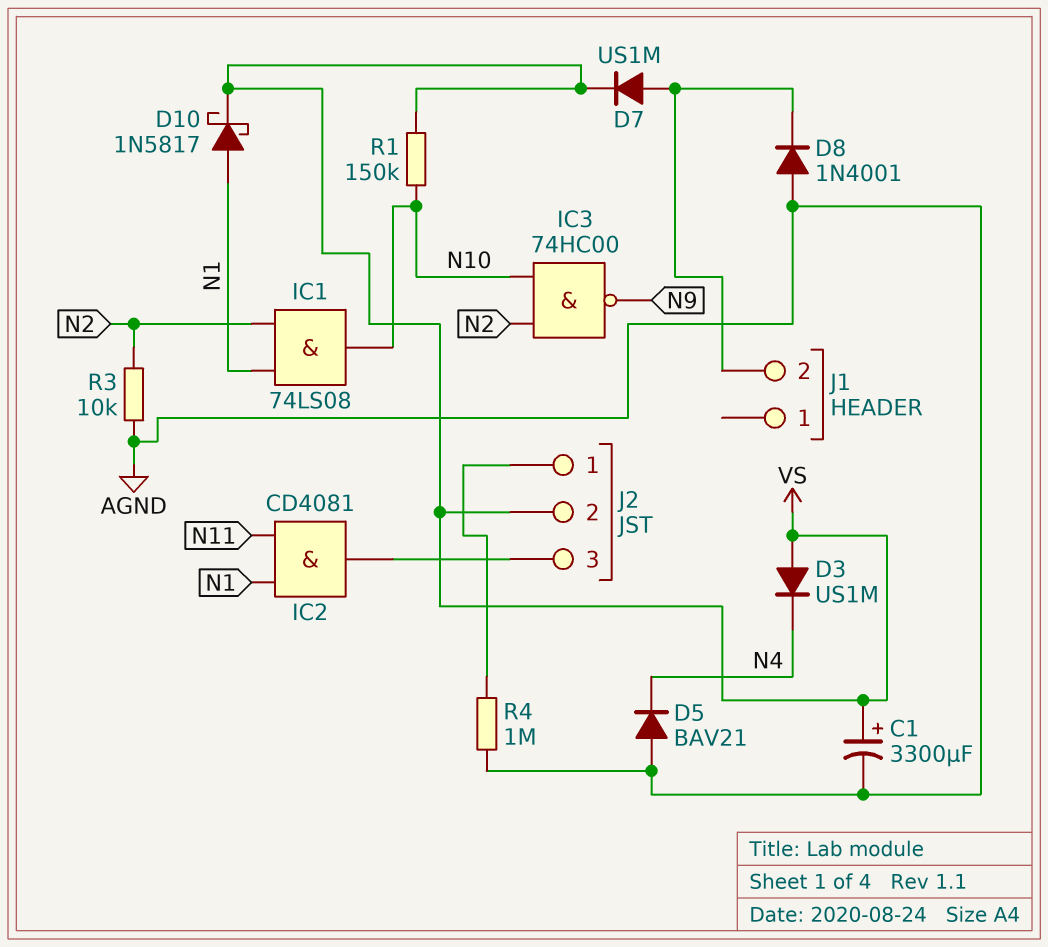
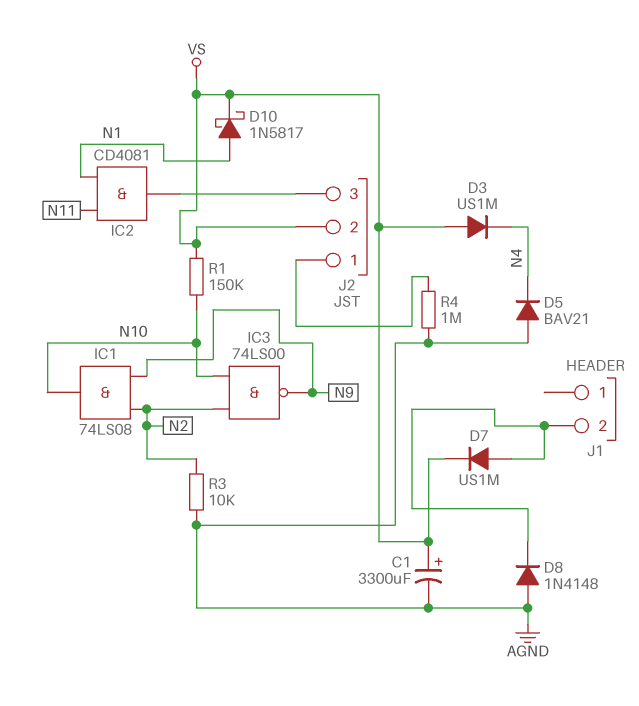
D8: diode 1N4001 (A AGND, K J1/2) -> diode 1N4148 (A AGND, K J1/2)
IC1: AND 74LS08 (in N1, in N2, out N10) -> AND 74LS08 (in N2, in N9, out N10)
IC3: NAND 74HC00 (in N2, in N10, out N9) -> NAND 74LS00 (in N2, in N10, out N9)

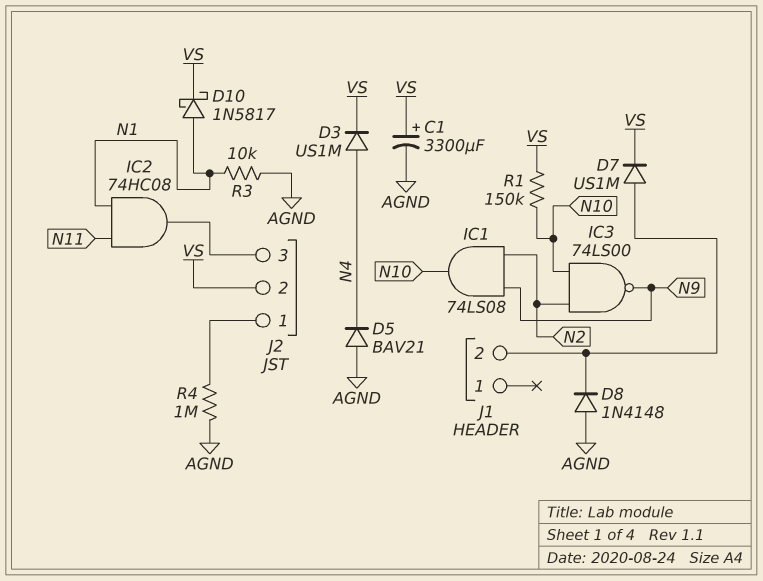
D3: diode US1M (A VS, K N4) -> diode US1M (A N4, K VS)
IC2: AND CD4081 (in N1, in N11, out J2/3) -> AND 74HC08 (in N1, in N11, out J2/3)
R3: 10k (AGND, N2) -> 10k (AGND, N1)

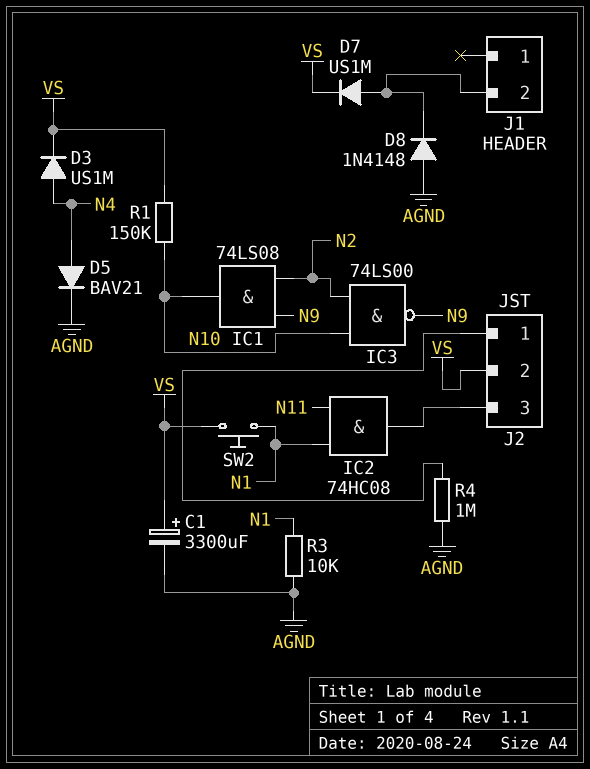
D5: diode BAV21 (A AGND, K N4) -> diode BAV21 (A N4, K AGND)
D10: schottky 1N5817 (A N1, K VS) -> none
SW2: none -> button (N1, VS)

